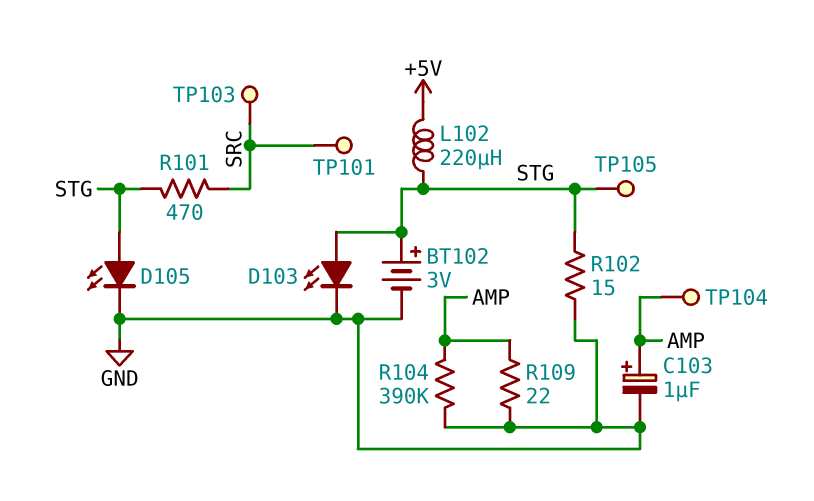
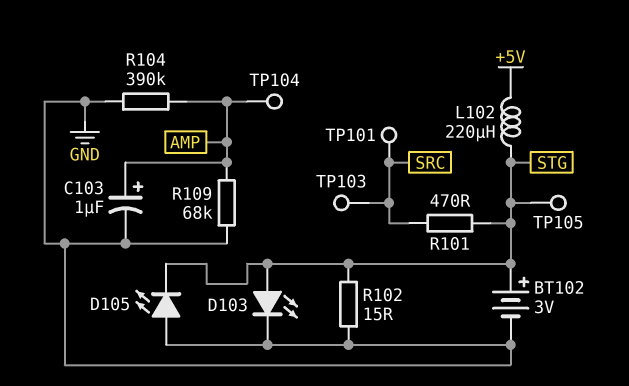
D105: LED (A STG, K GND) -> LED (A GND, K STG)
R109: 22 (AMP, GND) -> 68k (AMP, GND)

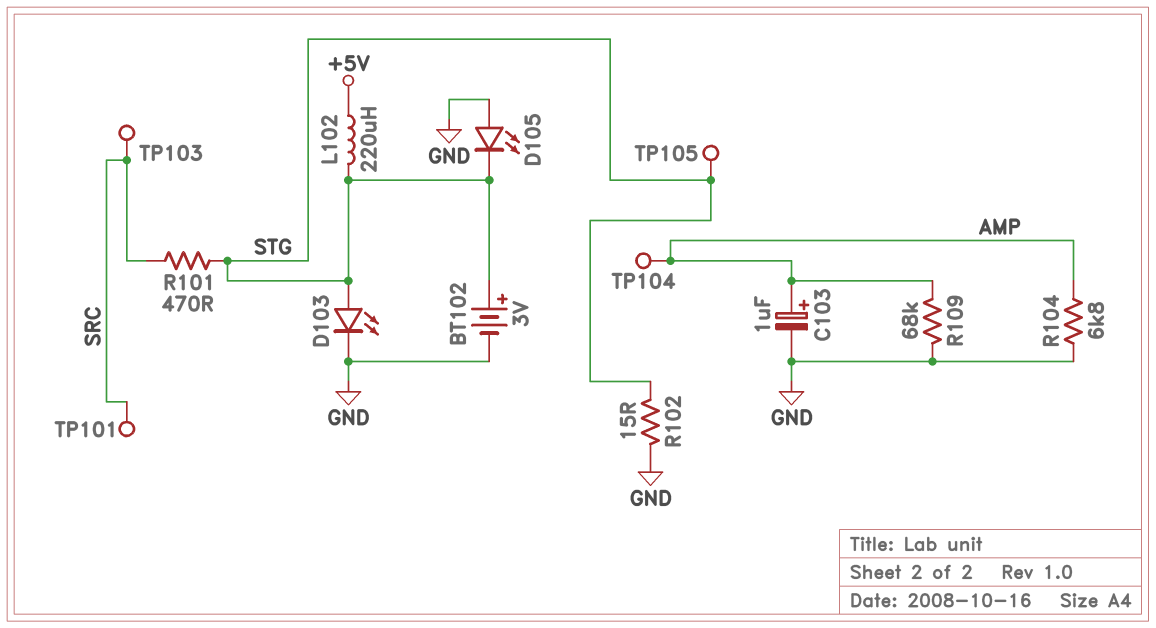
R104: 390k (AMP, GND) -> 6.8k (AMP, GND)

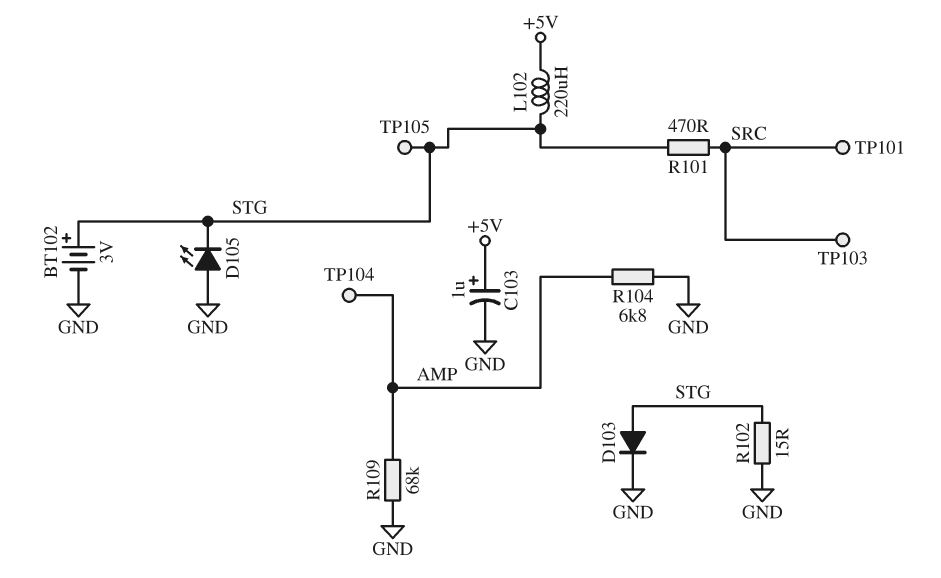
C103: 1uF (plus AMP, minus GND) -> 1uF (plus +5V, minus GND)
D103: LED (A STG, K GND) -> diode (A STG, K GND)

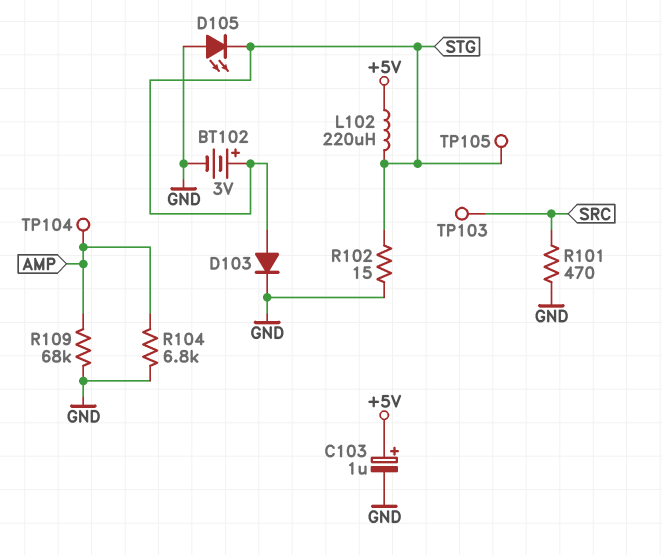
R101: 470 (SRC, STG) -> 470 (GND, SRC)
TP101: test point (SRC) -> none

